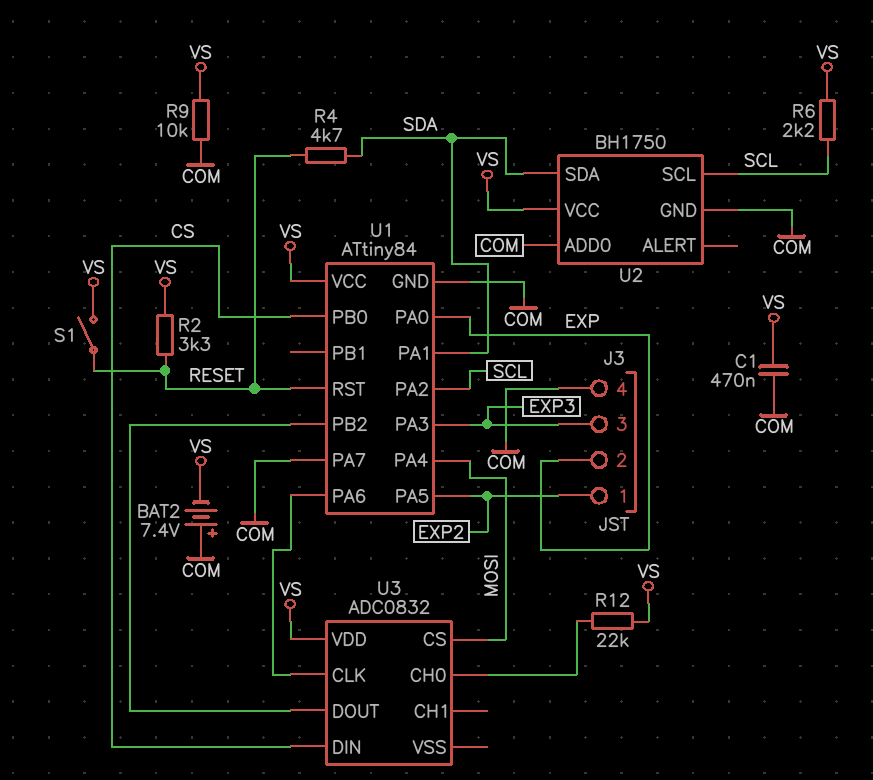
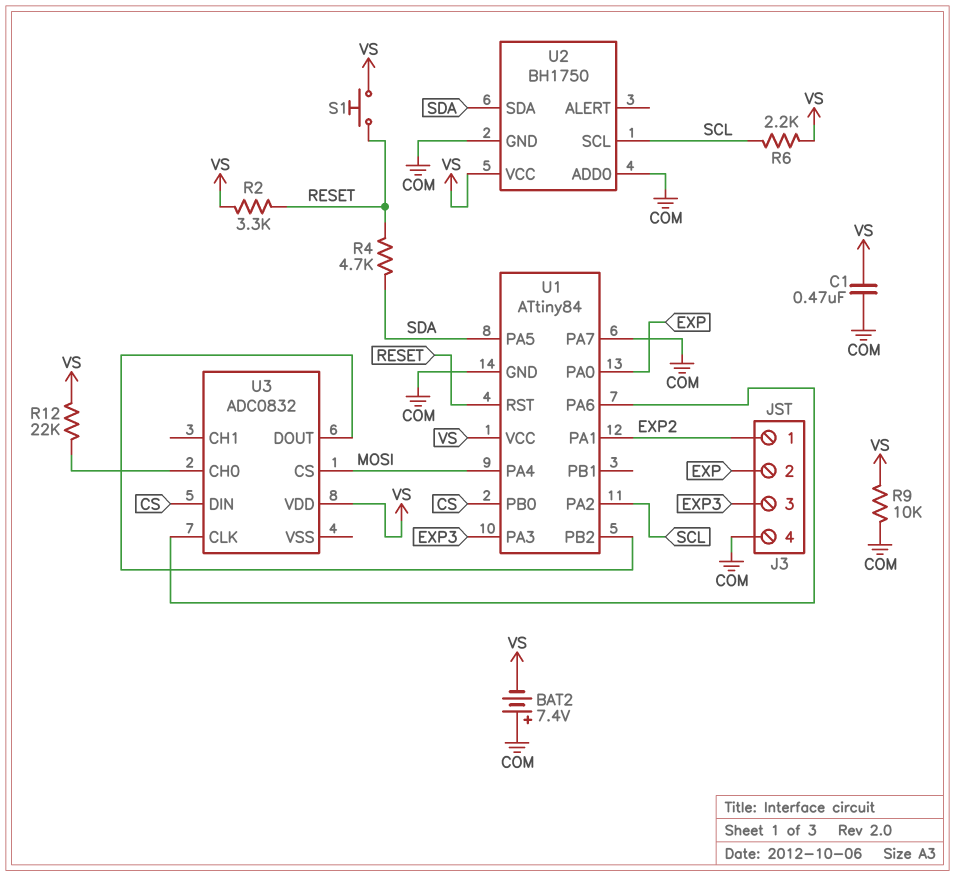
S1: switch (RESET, VS) -> button (RESET, VS)
U1 pin PA1: SDA -> EXP2
U1 pin PA5: EXP2 -> SDA

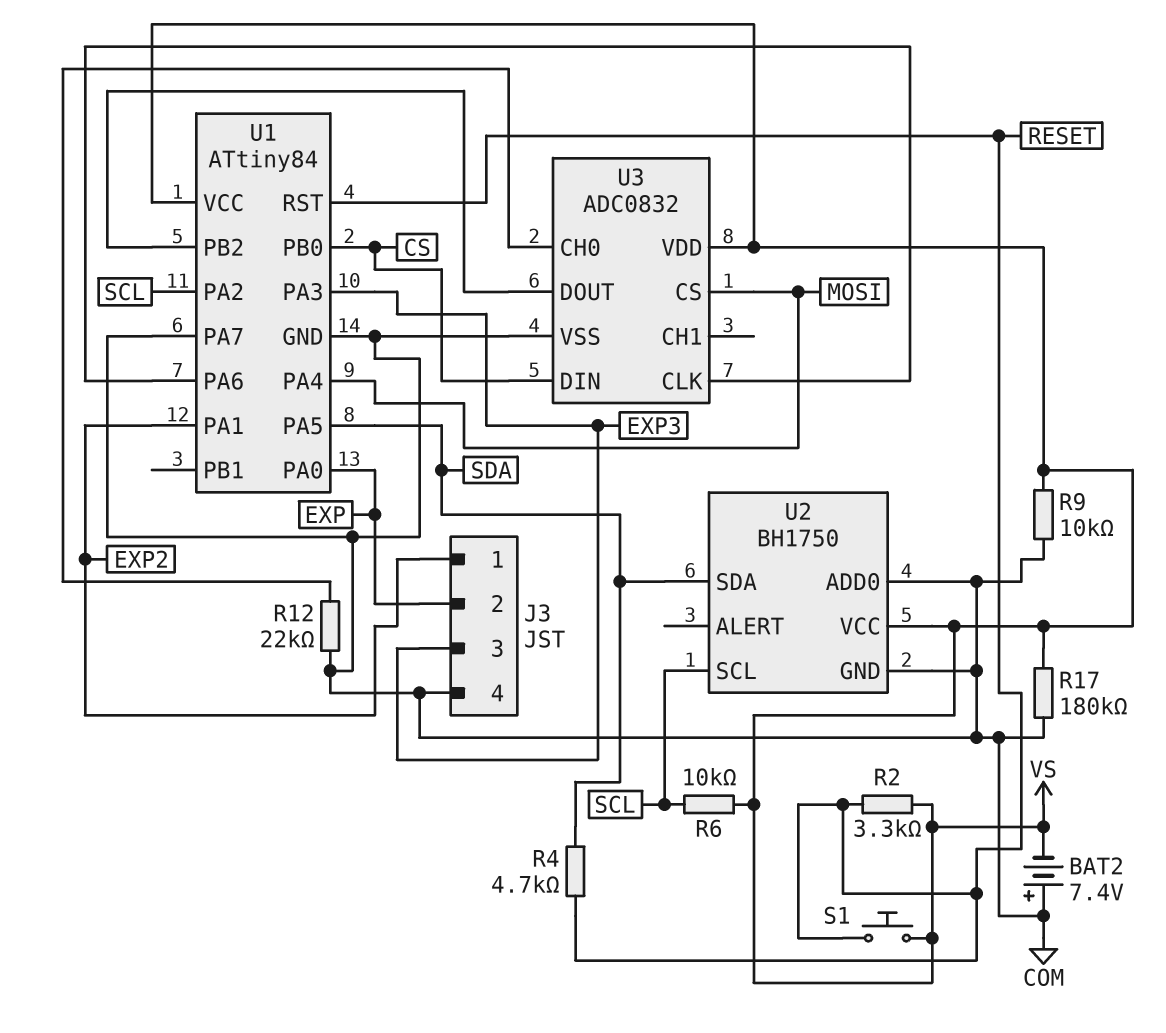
C1: 470nF (COM, VS) -> none
R6: 2.2k (SCL, VS) -> 10k (SCL, VS)
R12: 22k (U3/CH0, VS) -> 22k (COM, U3/CH0)
R17: none -> 180k (COM, VS)
U3 pin VSS: none -> COM

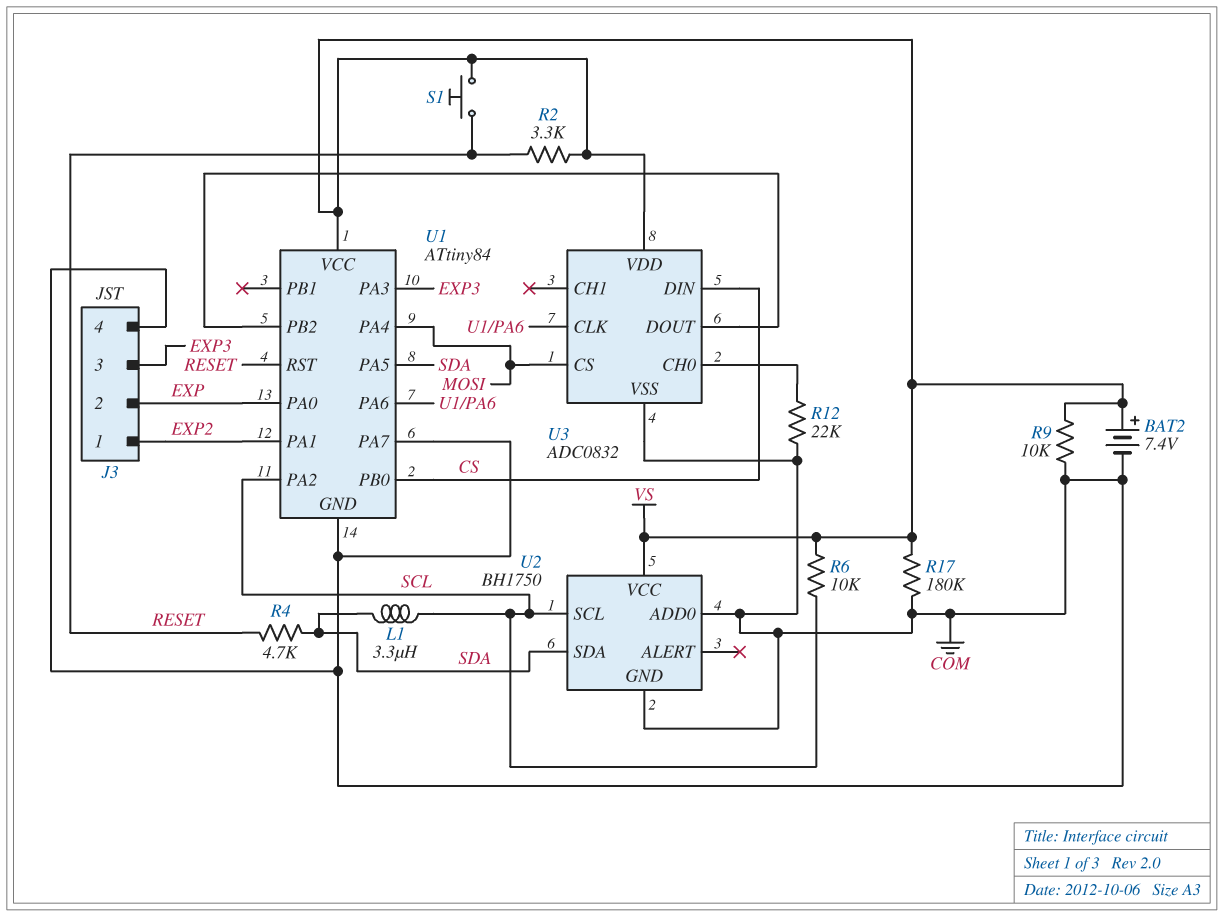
BAT2: 7.4V (plus COM, minus VS) -> 7.4V (plus VS, minus COM)
L1: none -> 3.3uH (SCL, SDA)

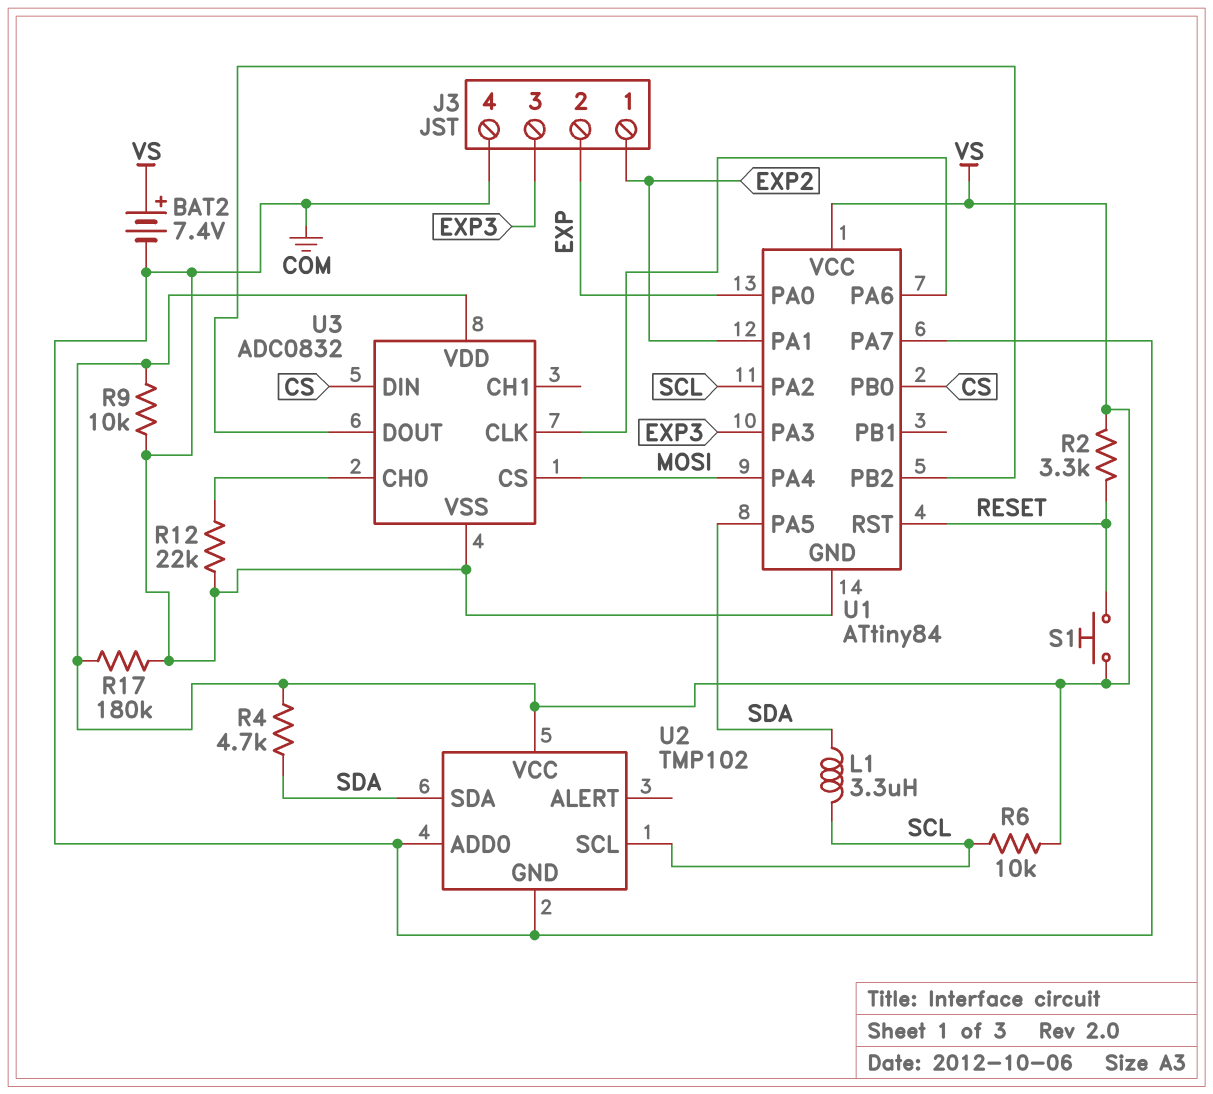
R4: 4.7k (RESET, SDA) -> 4.7k (SDA, VS)
U2: BH1750 -> TMP102

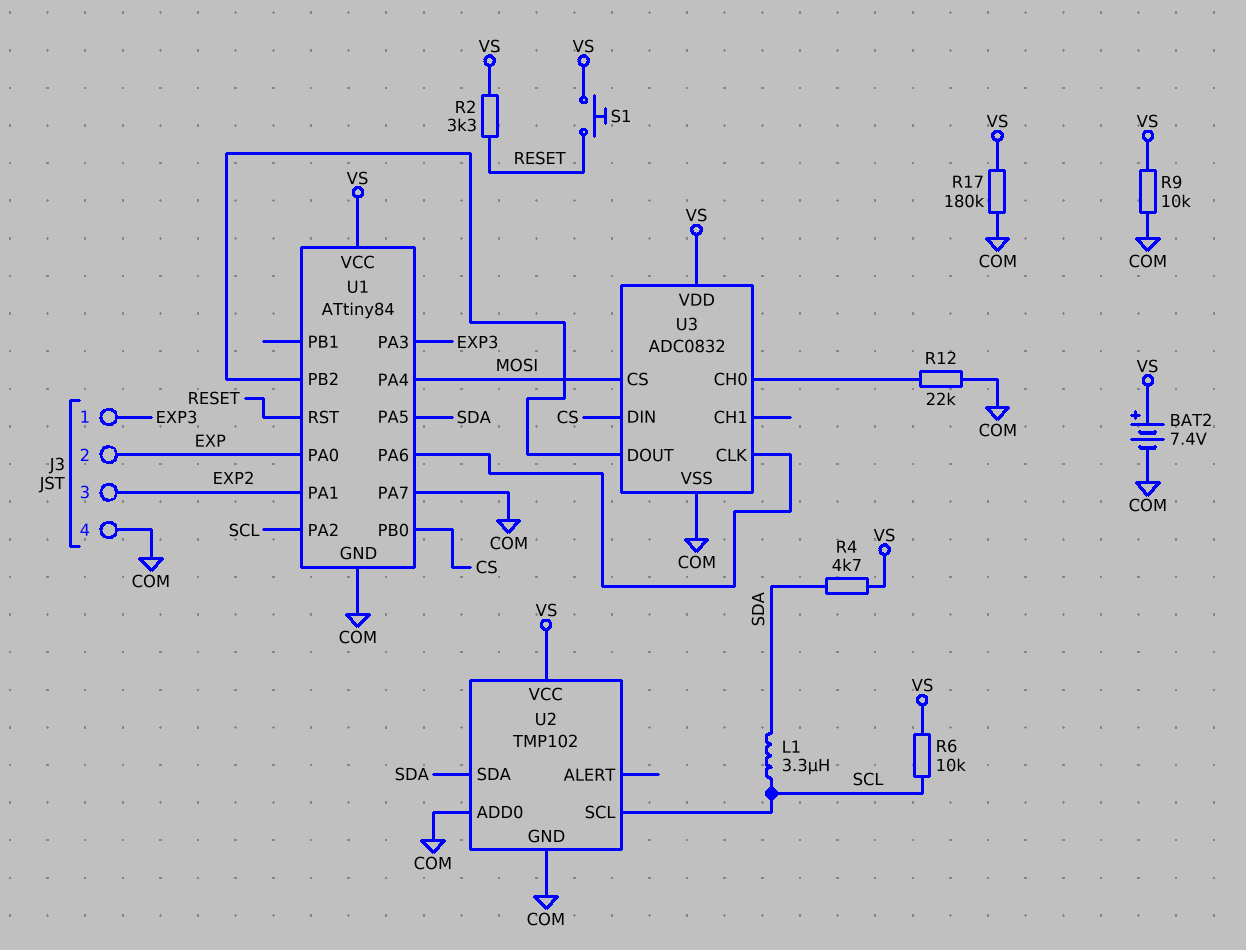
J3 pin 1: EXP2 -> EXP3
J3 pin 3: EXP3 -> EXP2

